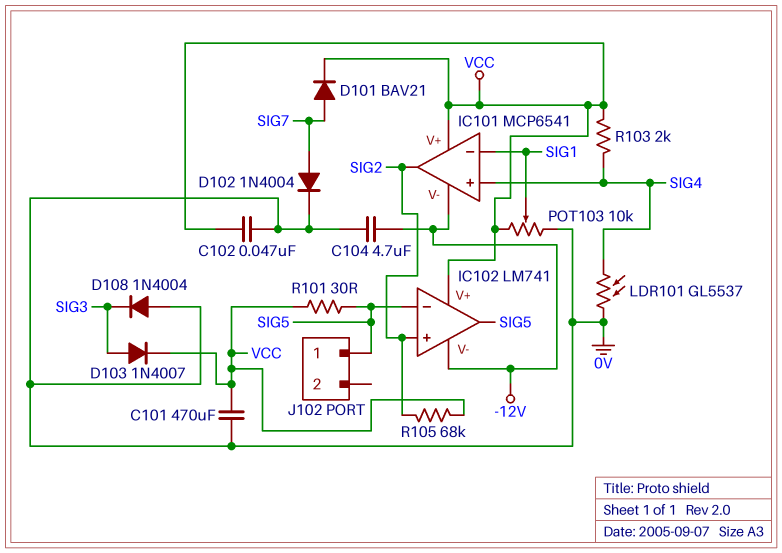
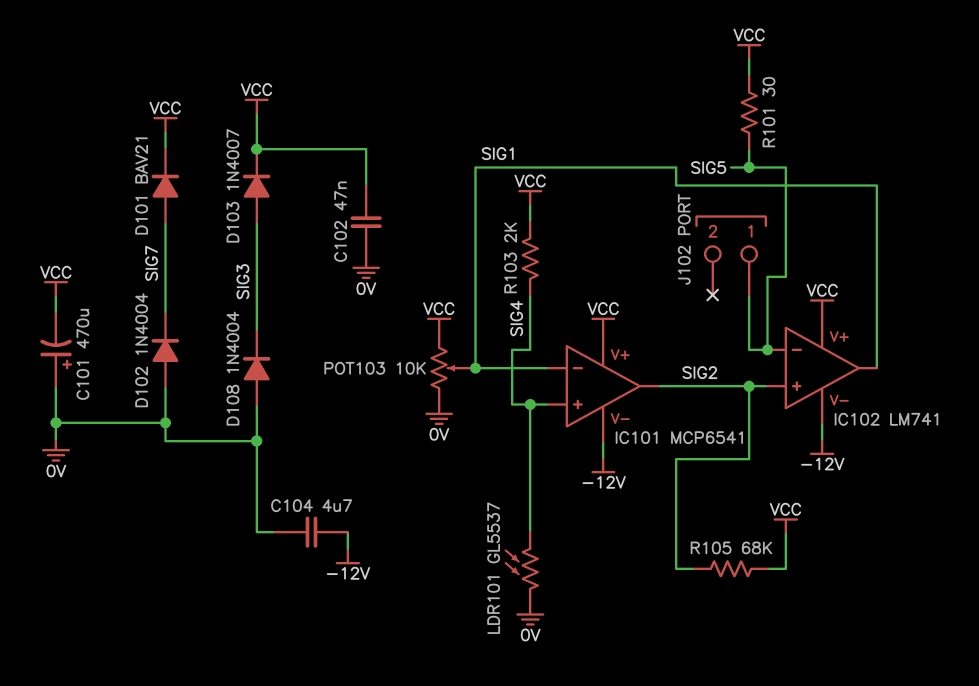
C101: 470uF (0V, VCC) -> 470uF (plus 0V, minus VCC)
D102: diode 1N4004 (A SIG7, K 0V) -> diode 1N4004 (A 0V, K SIG7)
IC102 pin out: SIG5 -> SIG1

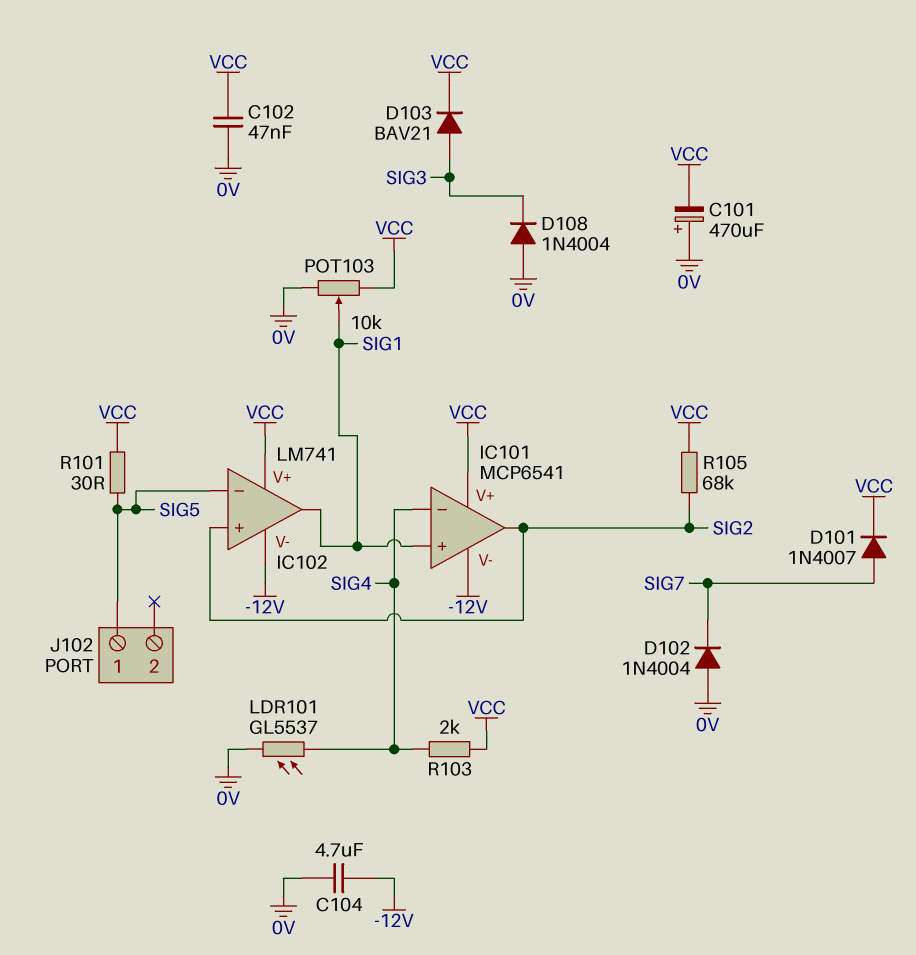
D101: diode BAV21 (A SIG7, K VCC) -> diode 1N4007 (A SIG7, K VCC)
D103: diode 1N4007 (A SIG3, K VCC) -> diode BAV21 (A SIG3, K VCC)
IC101 pin in+: SIG4 -> SIG1
IC101 pin in-: SIG1 -> SIG4

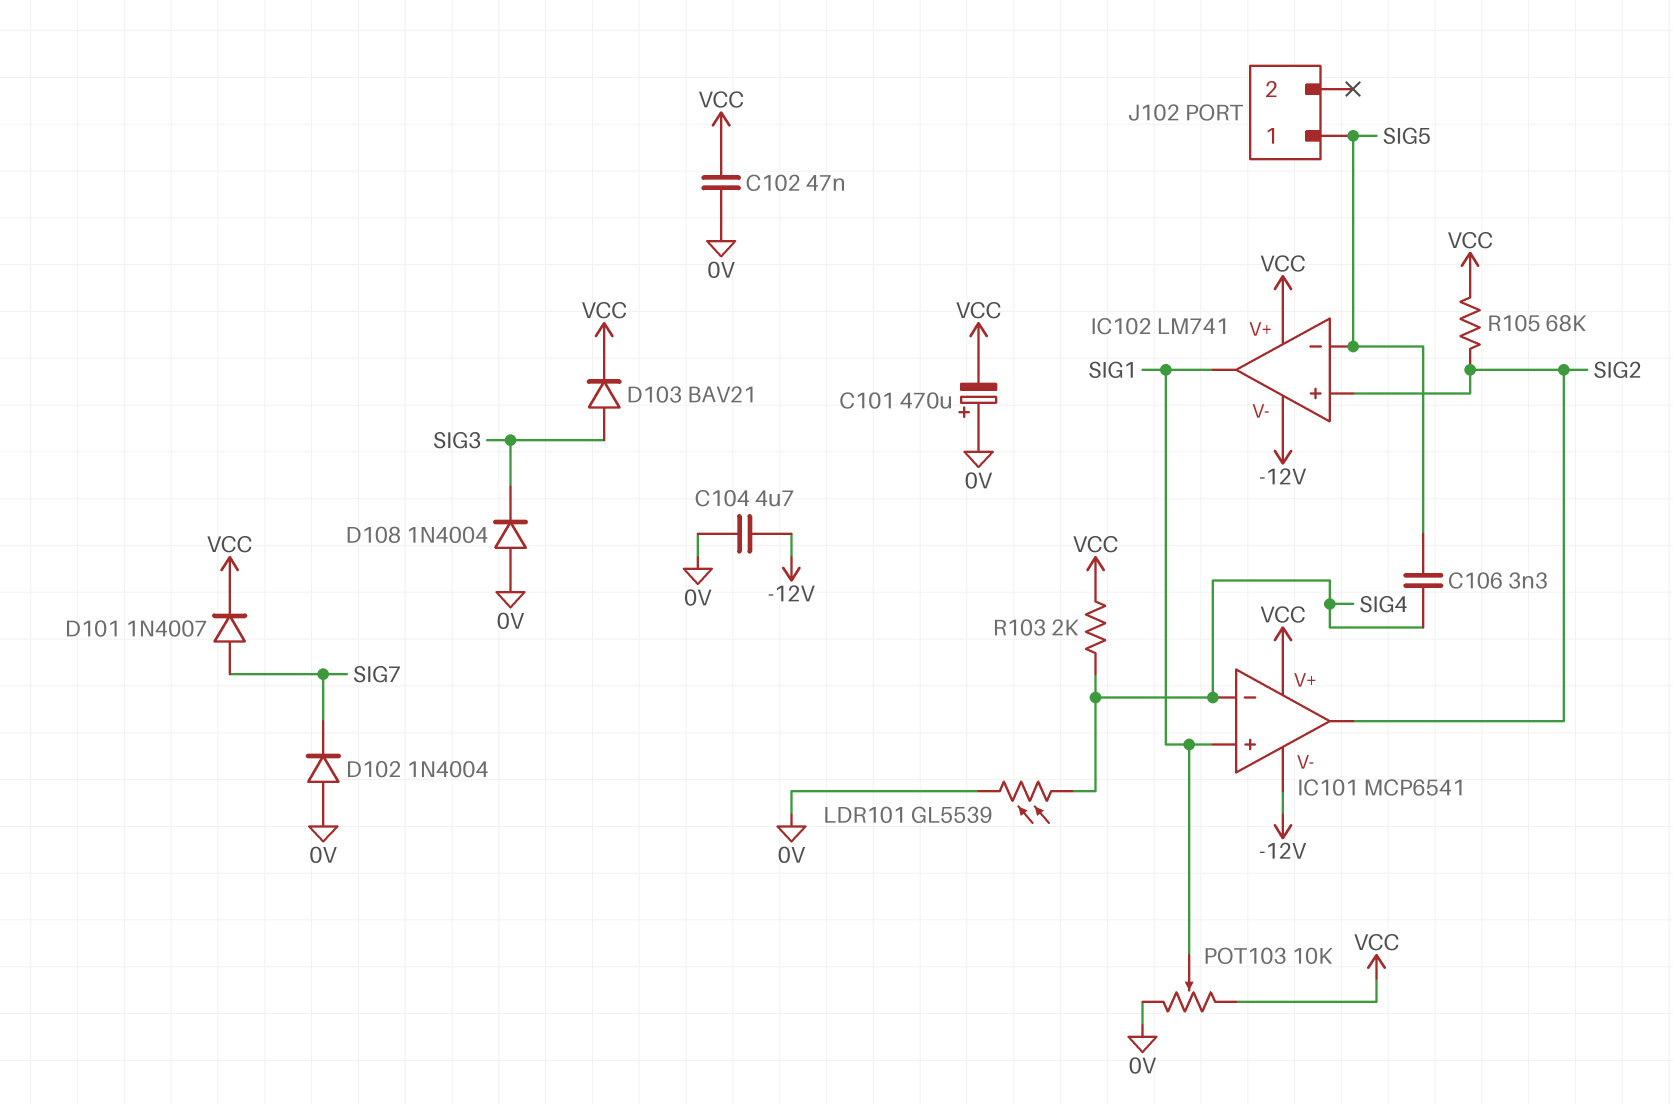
C106: none -> 3.3nF (SIG4, SIG5)
LDR101: GL5537 (0V, SIG4) -> GL5539 (0V, SIG4)
R101: 30 (SIG5, VCC) -> none

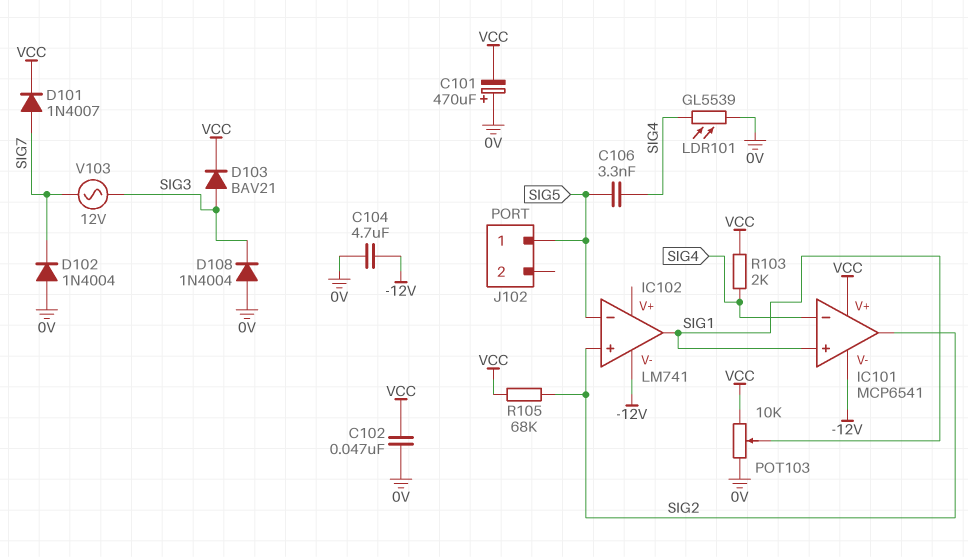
IC102 pin V+: VCC -> none
V103: none -> AC 12V (SIG3, SIG7)

